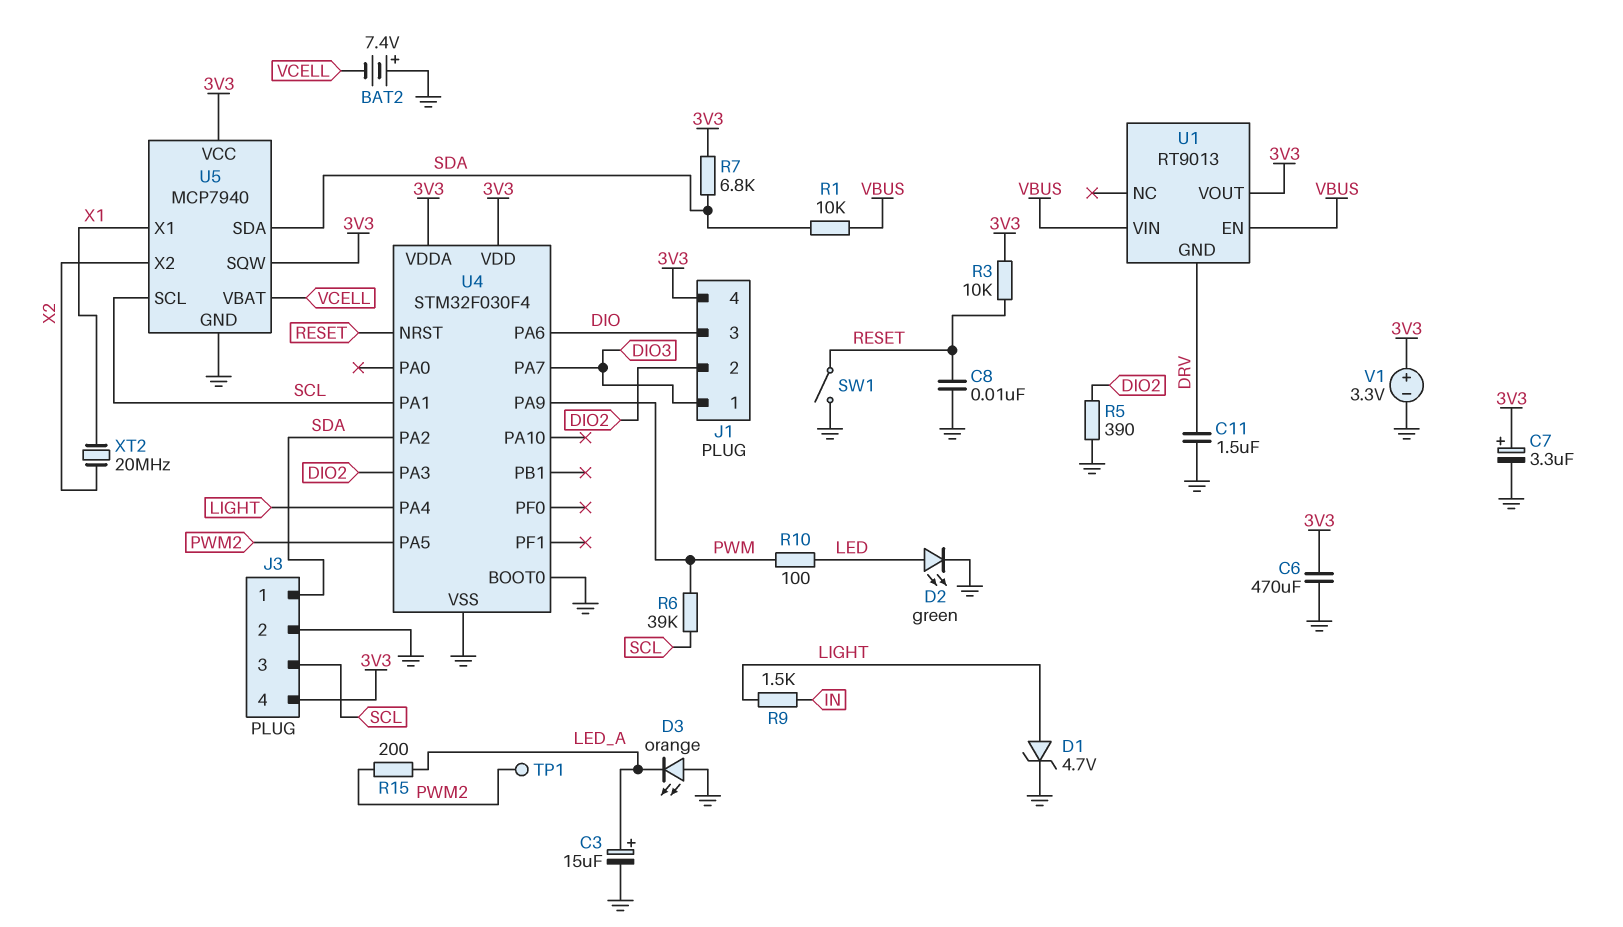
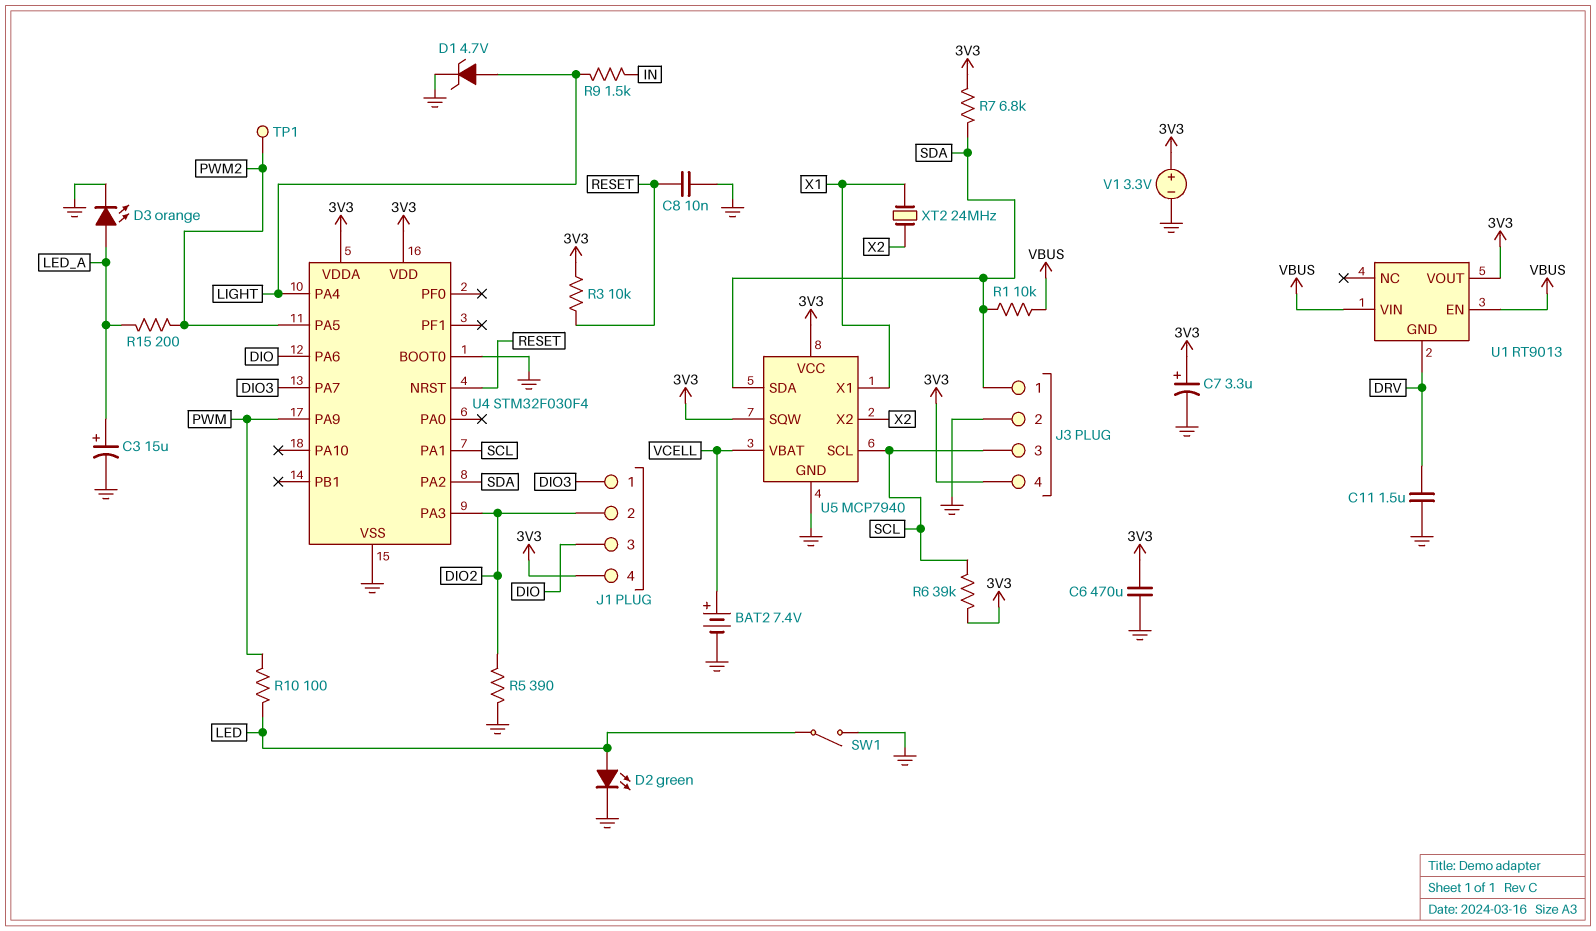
BAT2: 7.4V (plus GND, minus VCELL) -> 7.4V (plus VCELL, minus GND)
D3: LED orange (A GND, K LED_A) -> LED orange (A LED_A, K GND)
R6: 39k (PWM, SCL) -> 39k (3V3, SCL)
SW1: switch (GND, RESET) -> switch (GND, LED)
XT2: 20MHz (X1, X2) -> 24MHz (X1, X2)

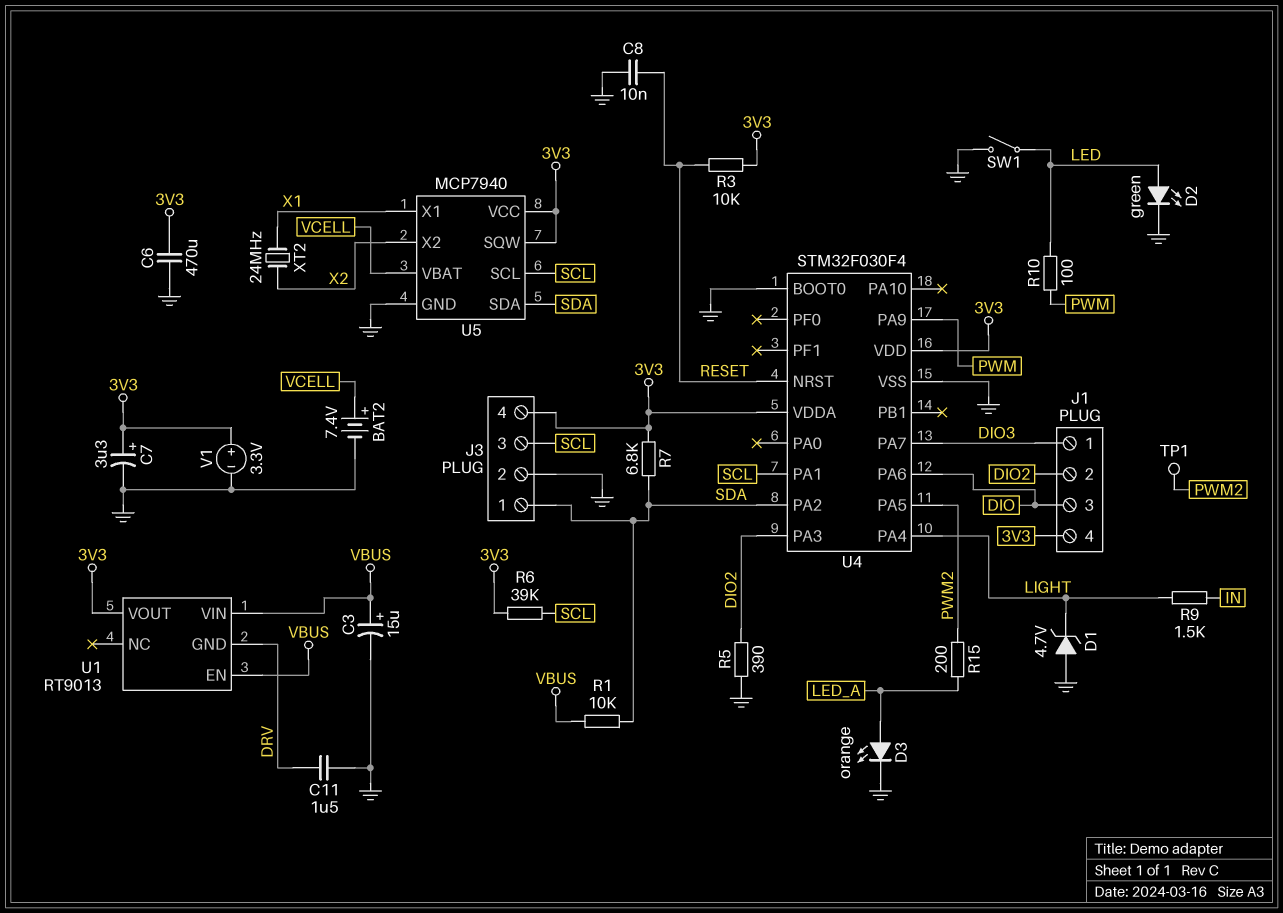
C3: 15uF (plus LED_A, minus GND) -> 15uF (plus VBUS, minus GND)
D1: zener 4.7V (A LIGHT, K GND) -> zener 4.7V (A GND, K LIGHT)

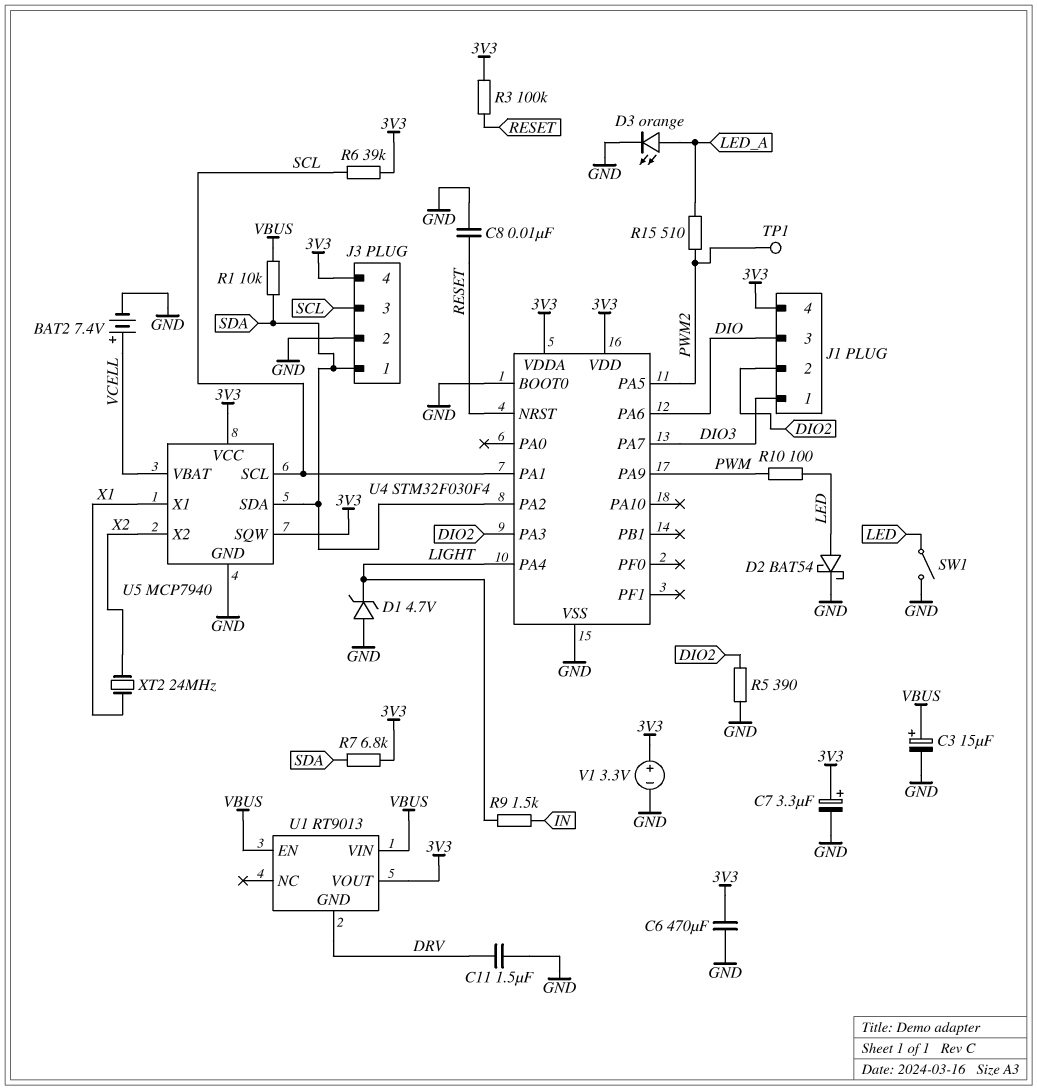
D2: LED green (A LED, K GND) -> schottky BAT54 (A LED, K GND)
R3: 10k (3V3, RESET) -> 100k (3V3, RESET)
R15: 200 (LED_A, PWM2) -> 510 (LED_A, PWM2)

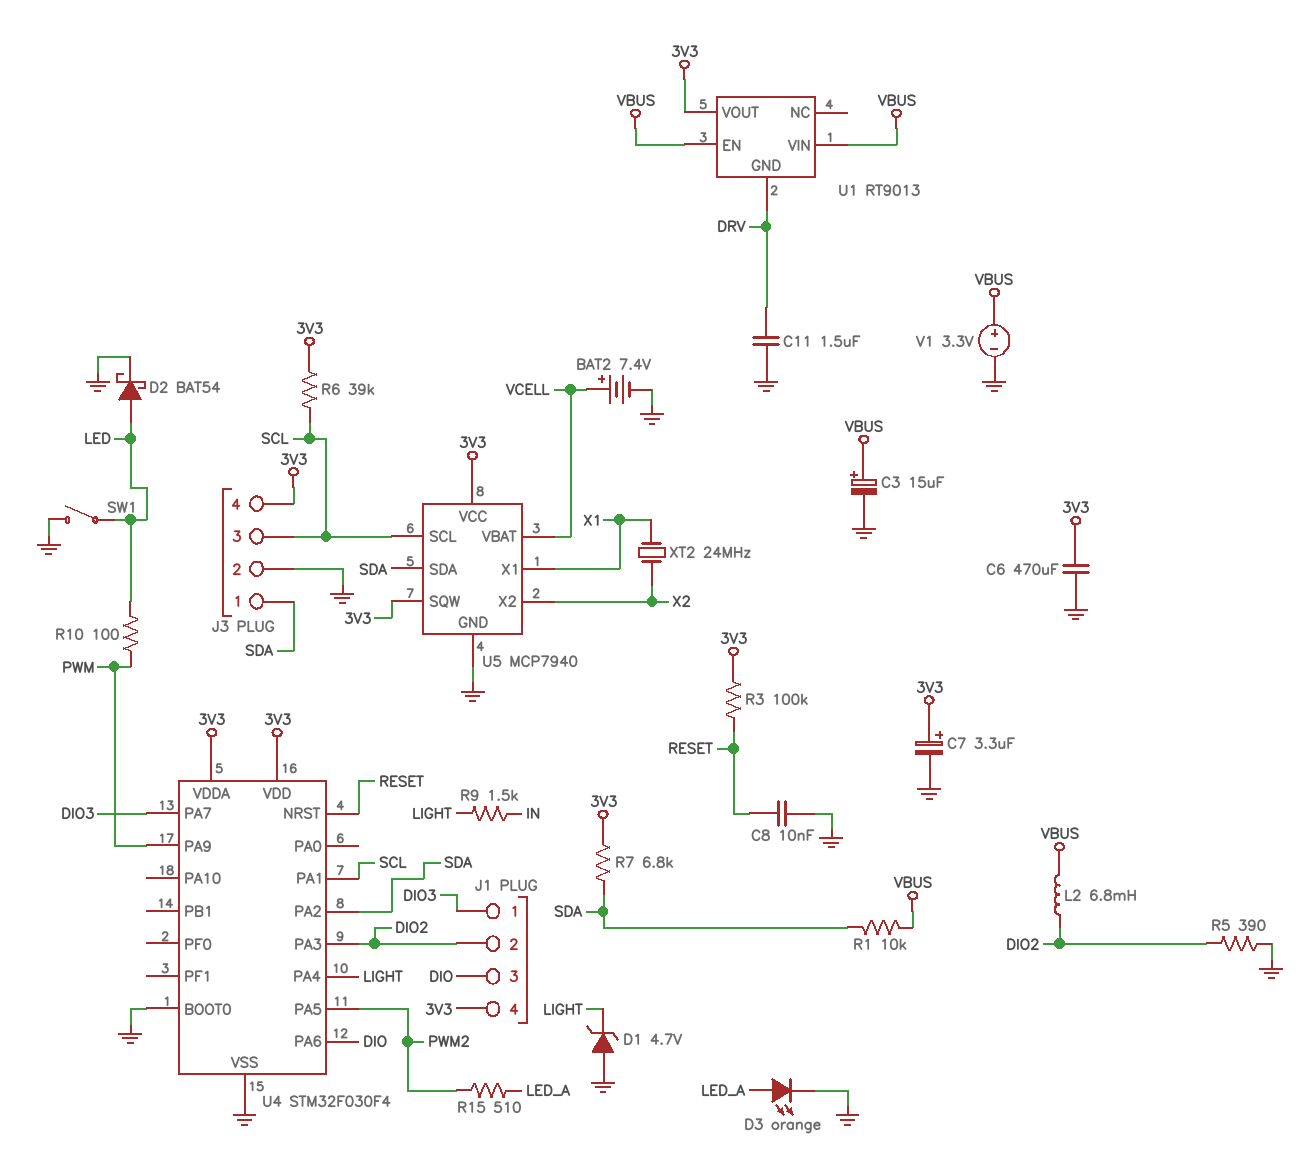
L2: none -> 6.8mH (DIO2, VBUS)
TP1: test point (PWM2) -> none
V1: 3.3V (plus 3V3, minus GND) -> 3.3V (plus VBUS, minus GND)

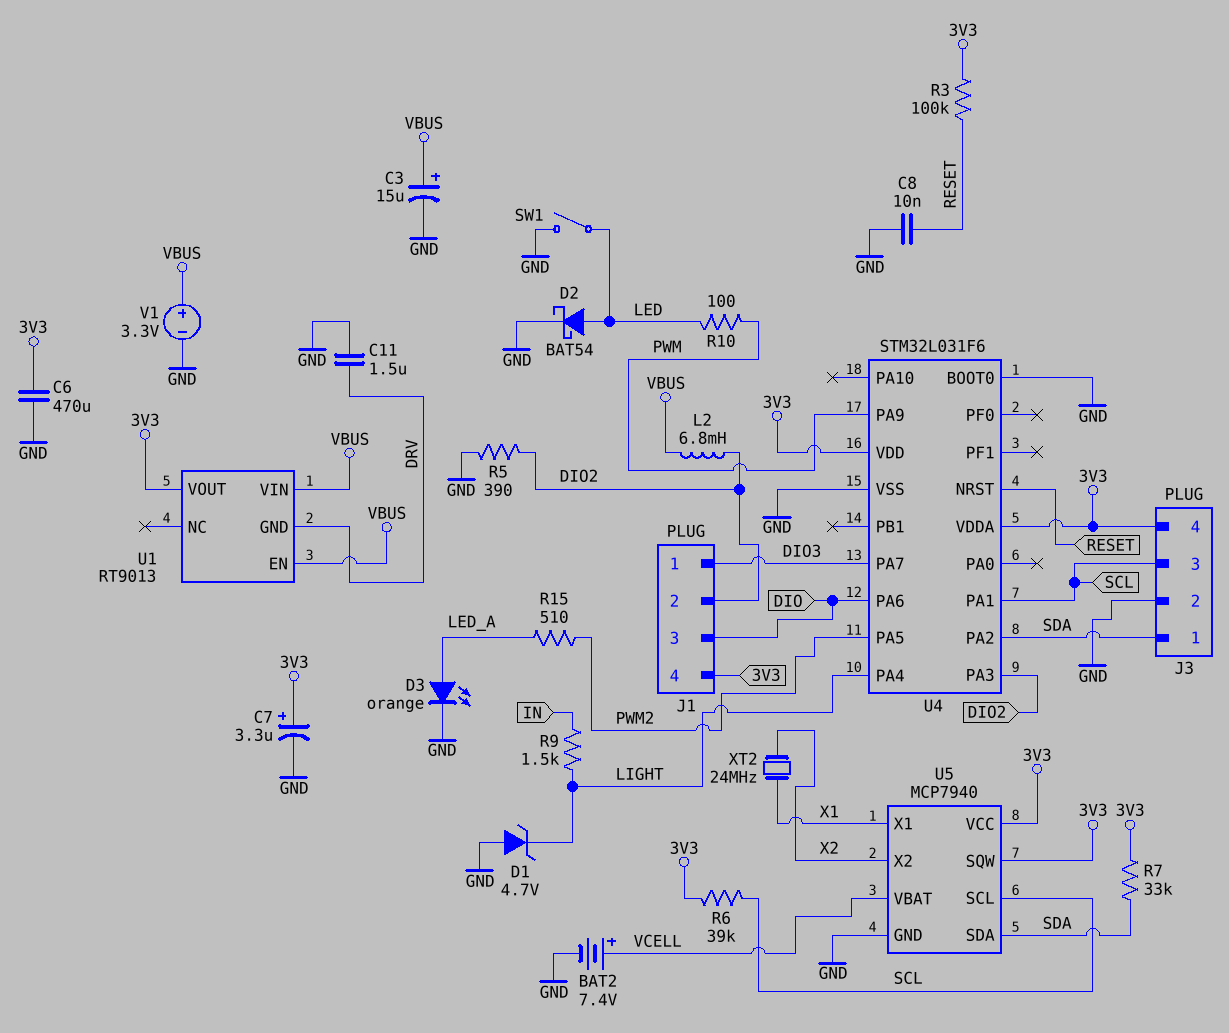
R1: 10k (SDA, VBUS) -> none
R7: 6.8k (3V3, SDA) -> 33k (3V3, SDA)
U4: STM32F030F4 -> STM32L031F6

